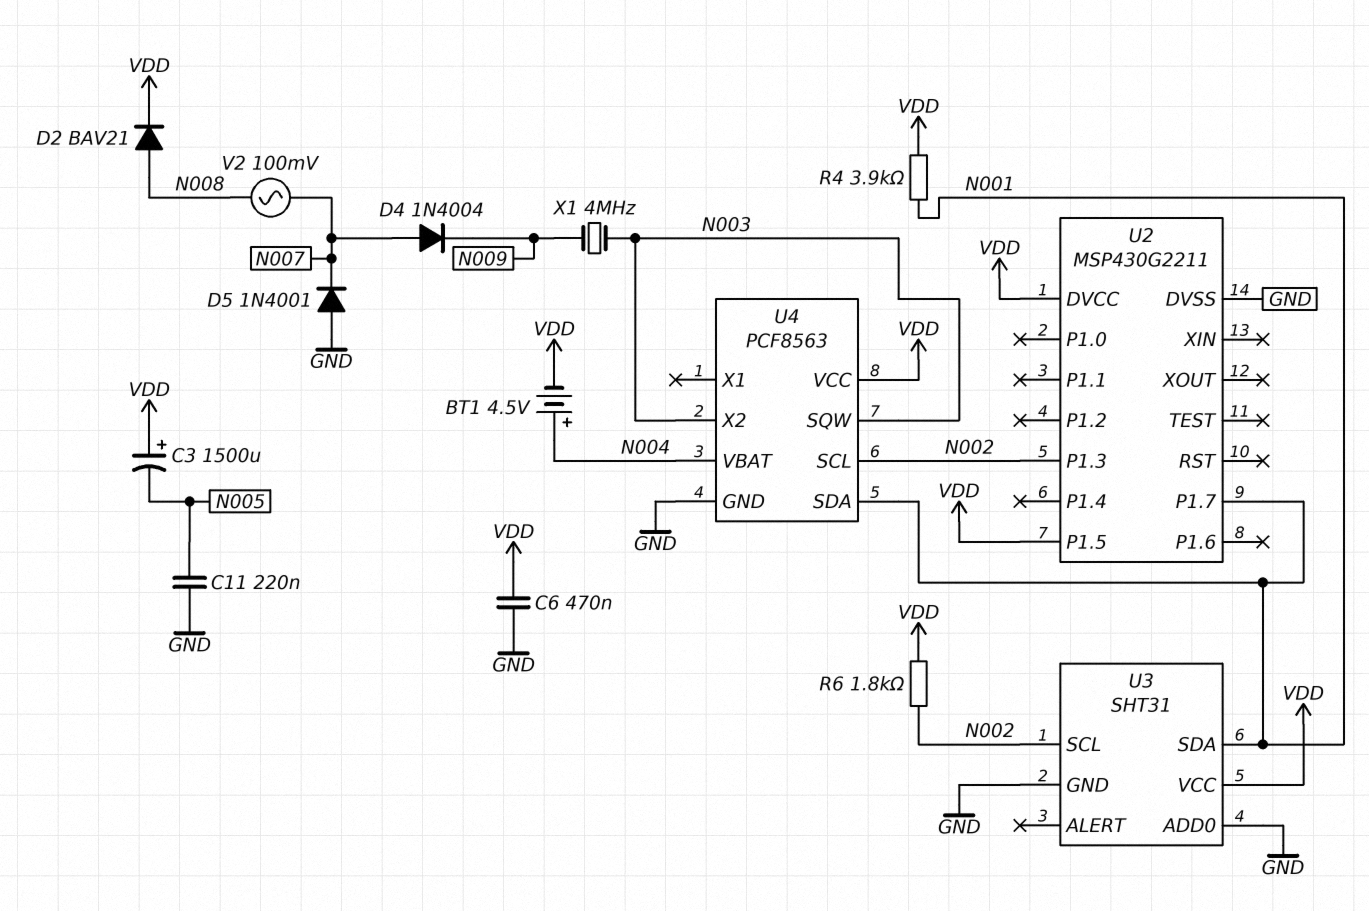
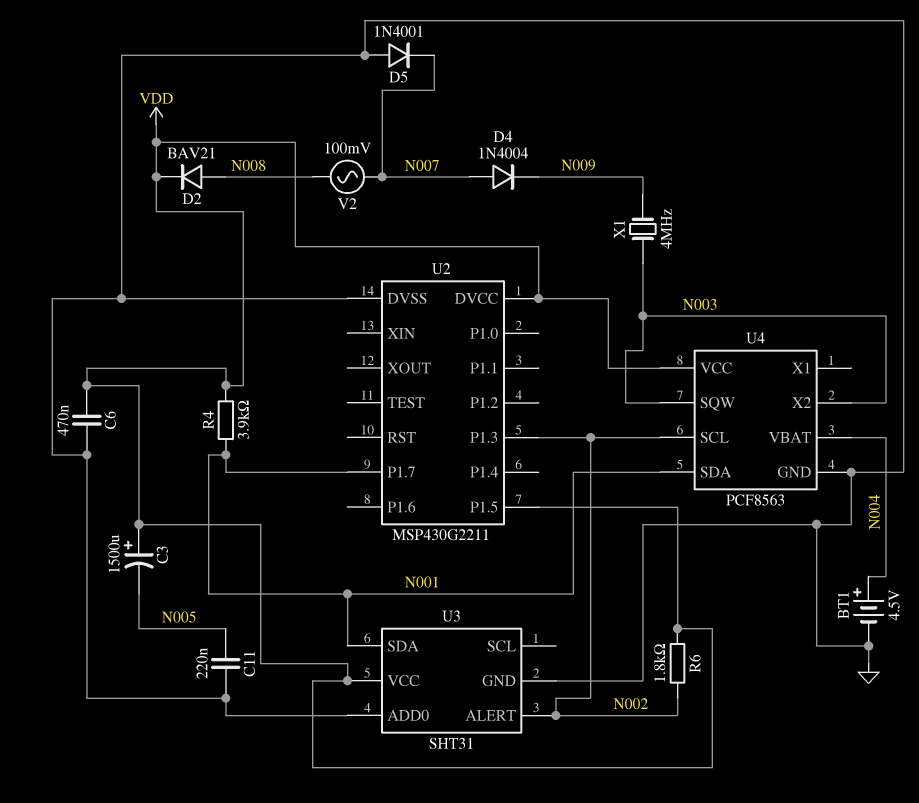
BT1: 4.5V (plus N004, minus VDD) -> 4.5V (plus N004, minus GND)
U3 pin ALERT: none -> N002
U3 pin SCL: N002 -> none

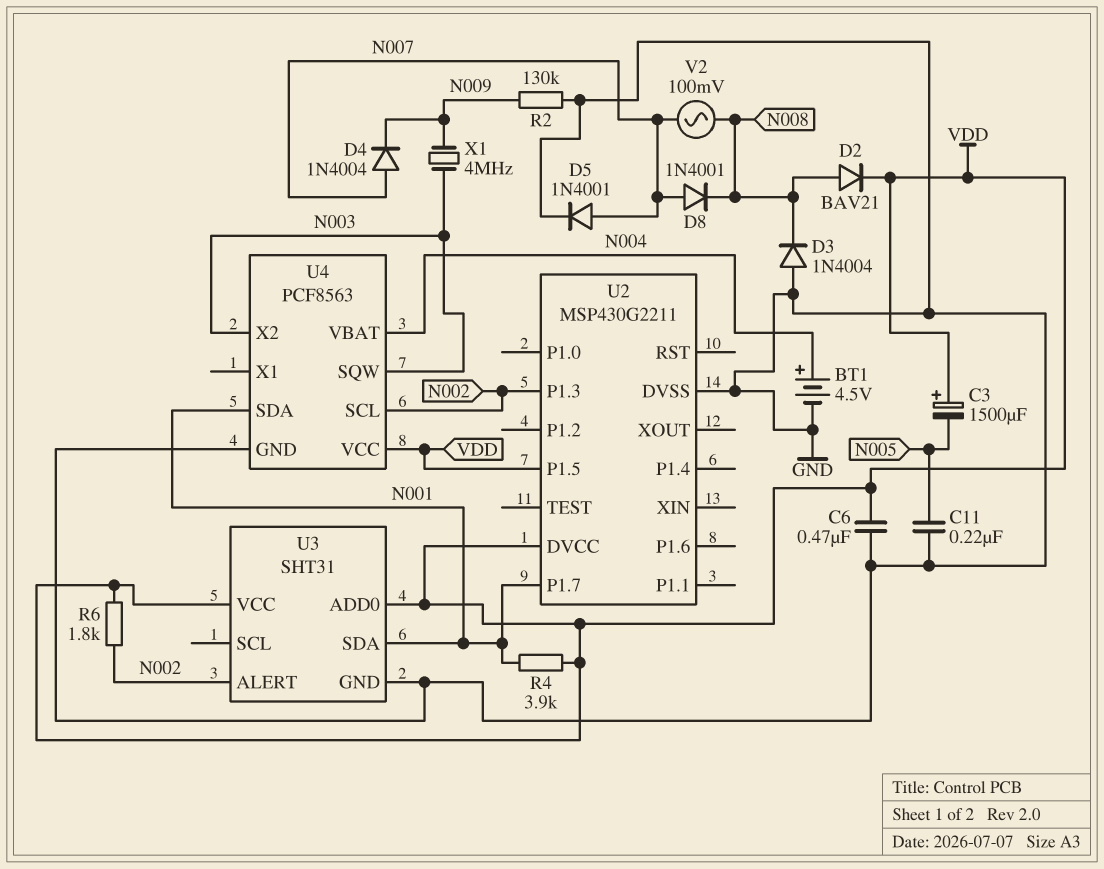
D3: none -> diode 1N4004 (A GND, K N008)
D5: diode 1N4001 (A GND, K N007) -> diode 1N4001 (A N007, K GND)
D8: none -> diode 1N4001 (A N007, K N008)
R2: none -> 130k (GND, N009)
U3 pin ADD0: GND -> VDD

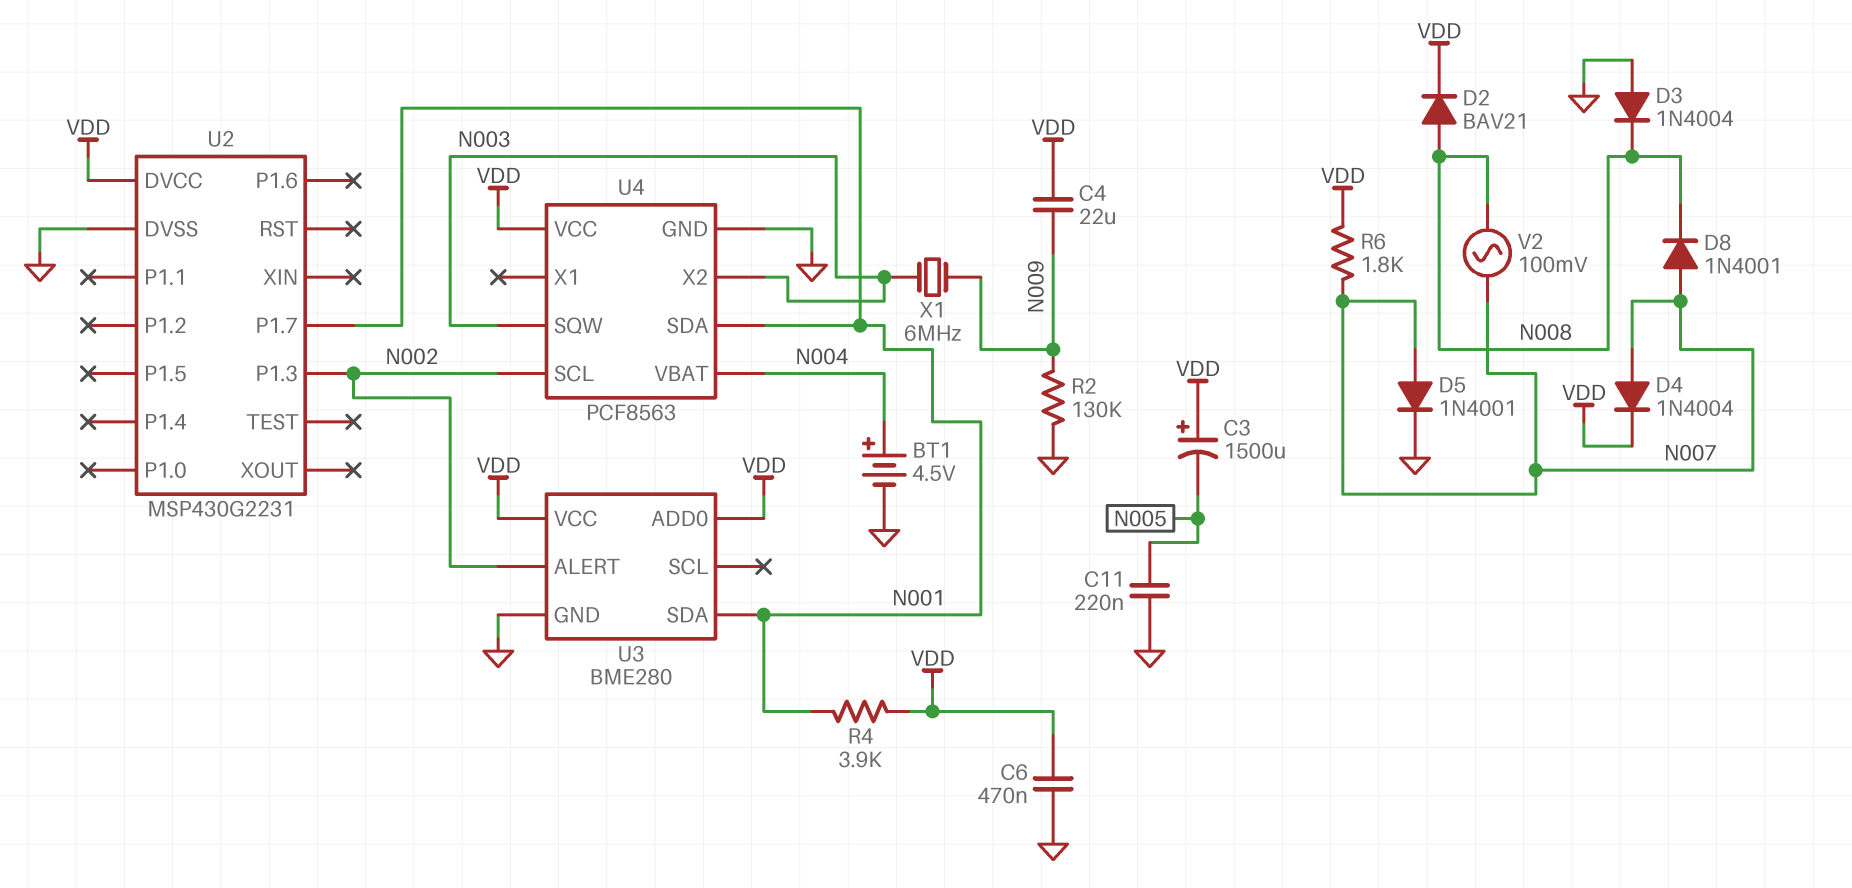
C4: none -> 22uF (N009, VDD)
D4: diode 1N4004 (A N007, K N009) -> diode 1N4004 (A N007, K VDD)
R6: 1.8k (N002, VDD) -> 1.8k (N007, VDD)
U2: MSP430G2211 -> MSP430G2231
U2 pin P1.5: VDD -> none
U3: SHT31 -> BME280
X1: 4MHz (N003, N009) -> 6MHz (N003, N009)

